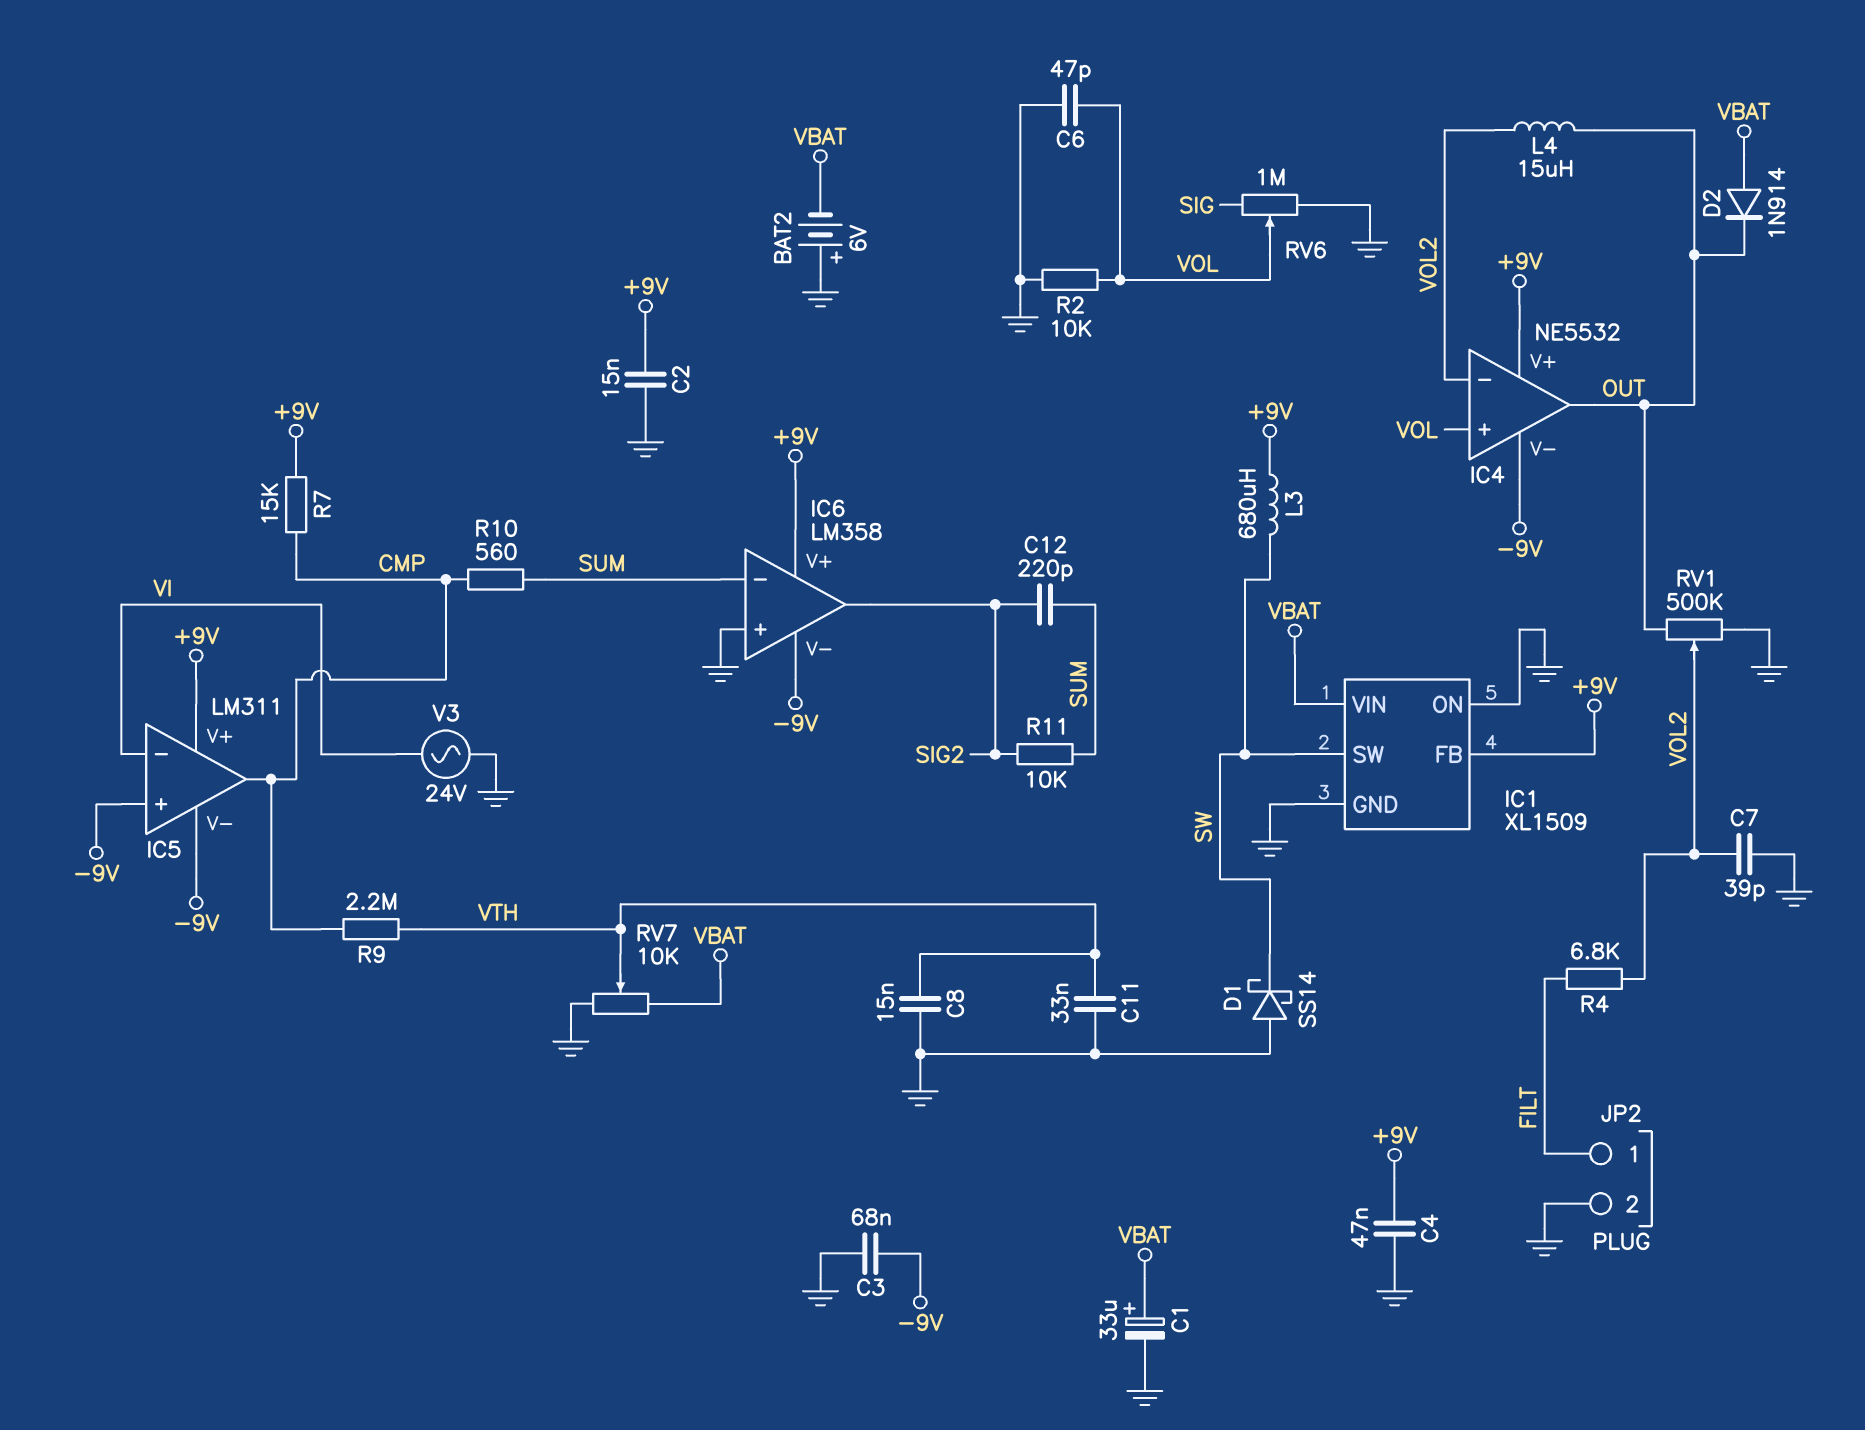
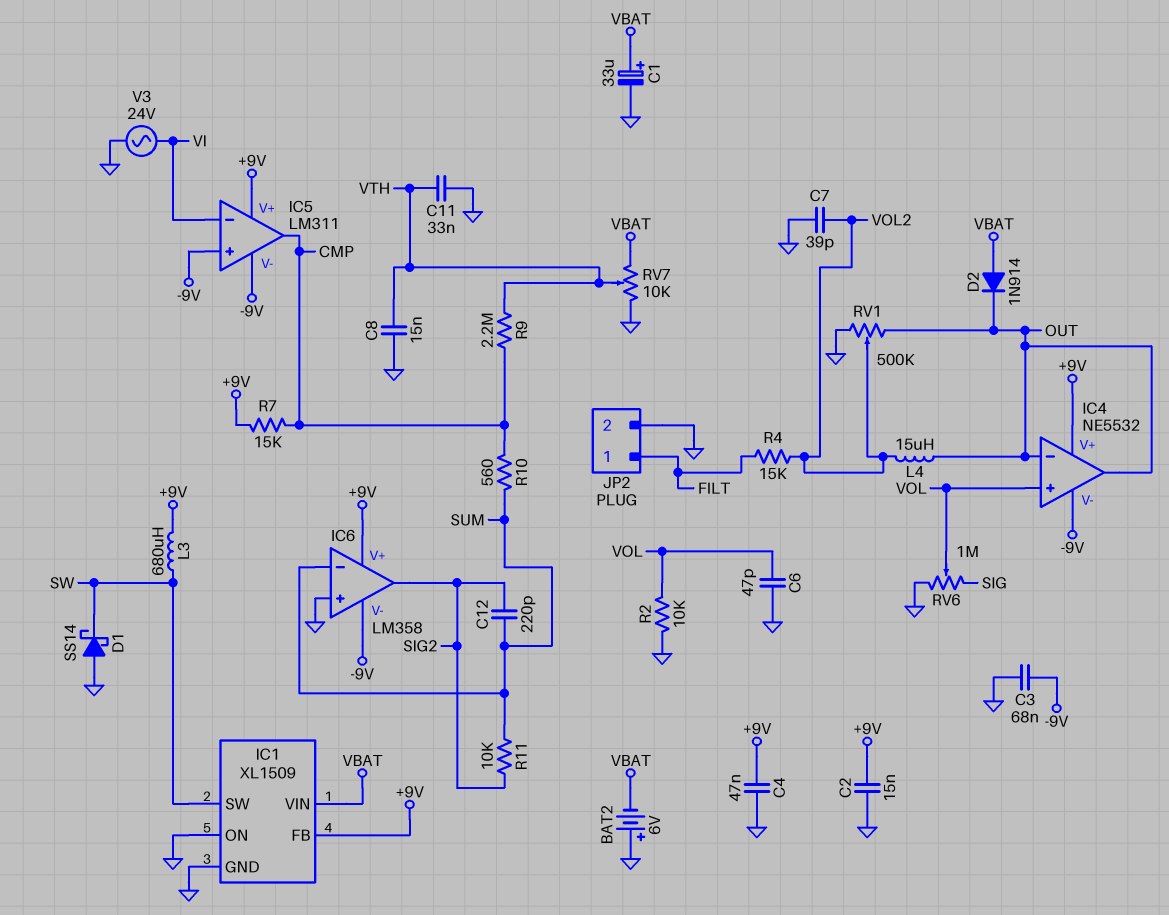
IC4 pin in-: VOL2 -> OUT
R4: 6.8k (FILT, VOL2) -> 15k (FILT, VOL2)

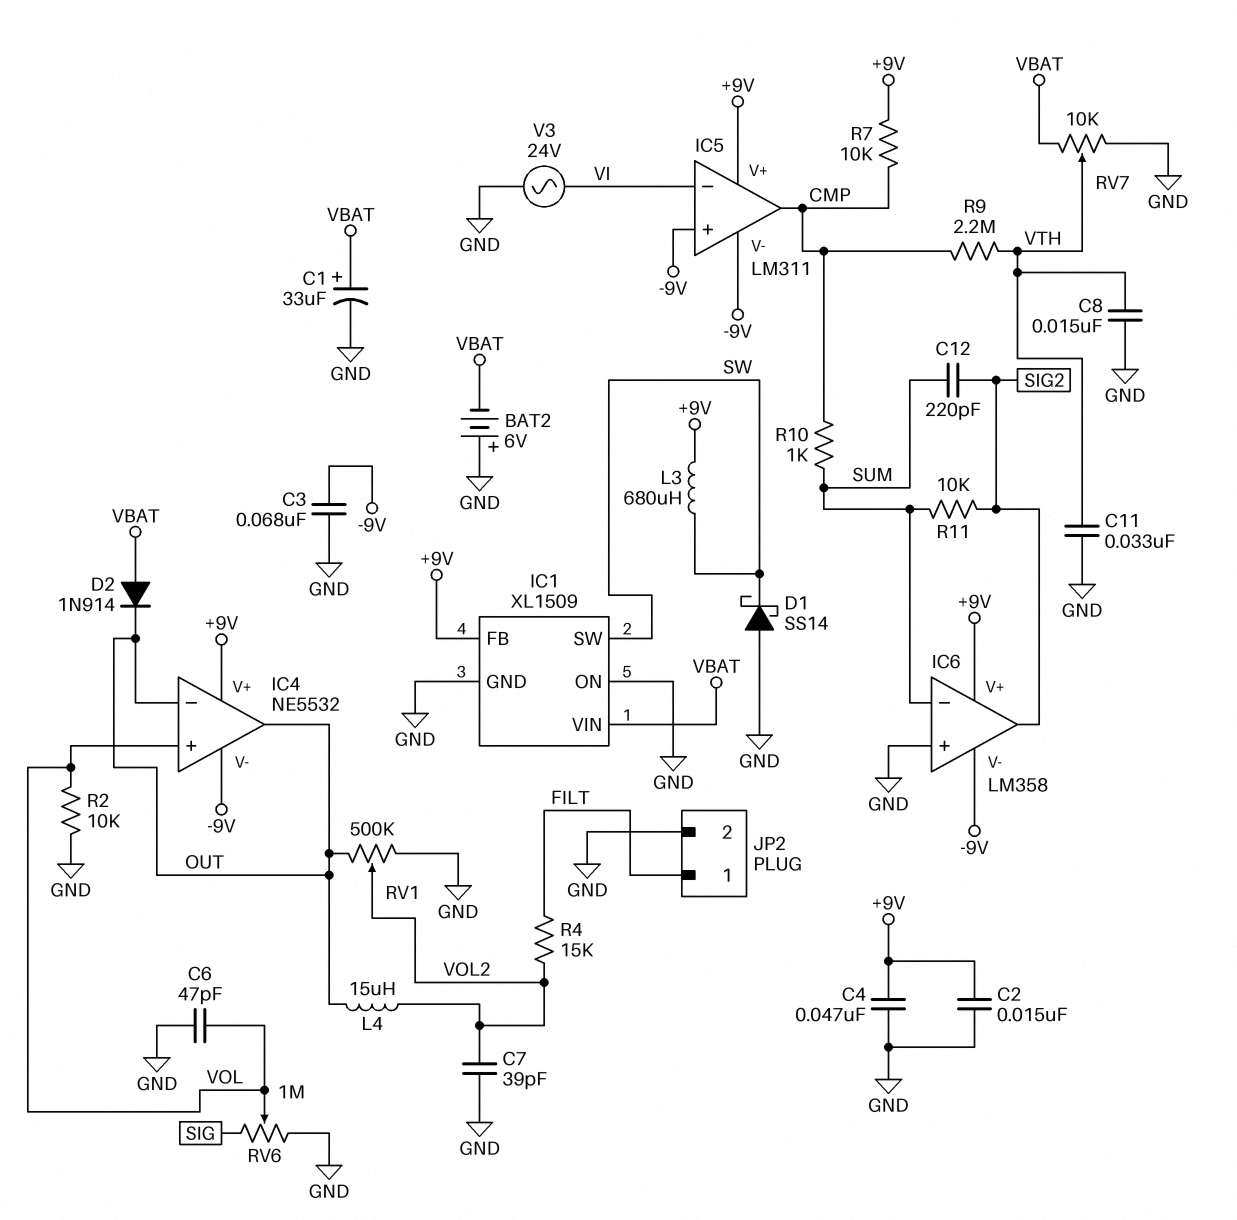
R7: 15k (+9V, CMP) -> 10k (+9V, CMP)
R10: 560 (CMP, SUM) -> 1k (CMP, SUM)

